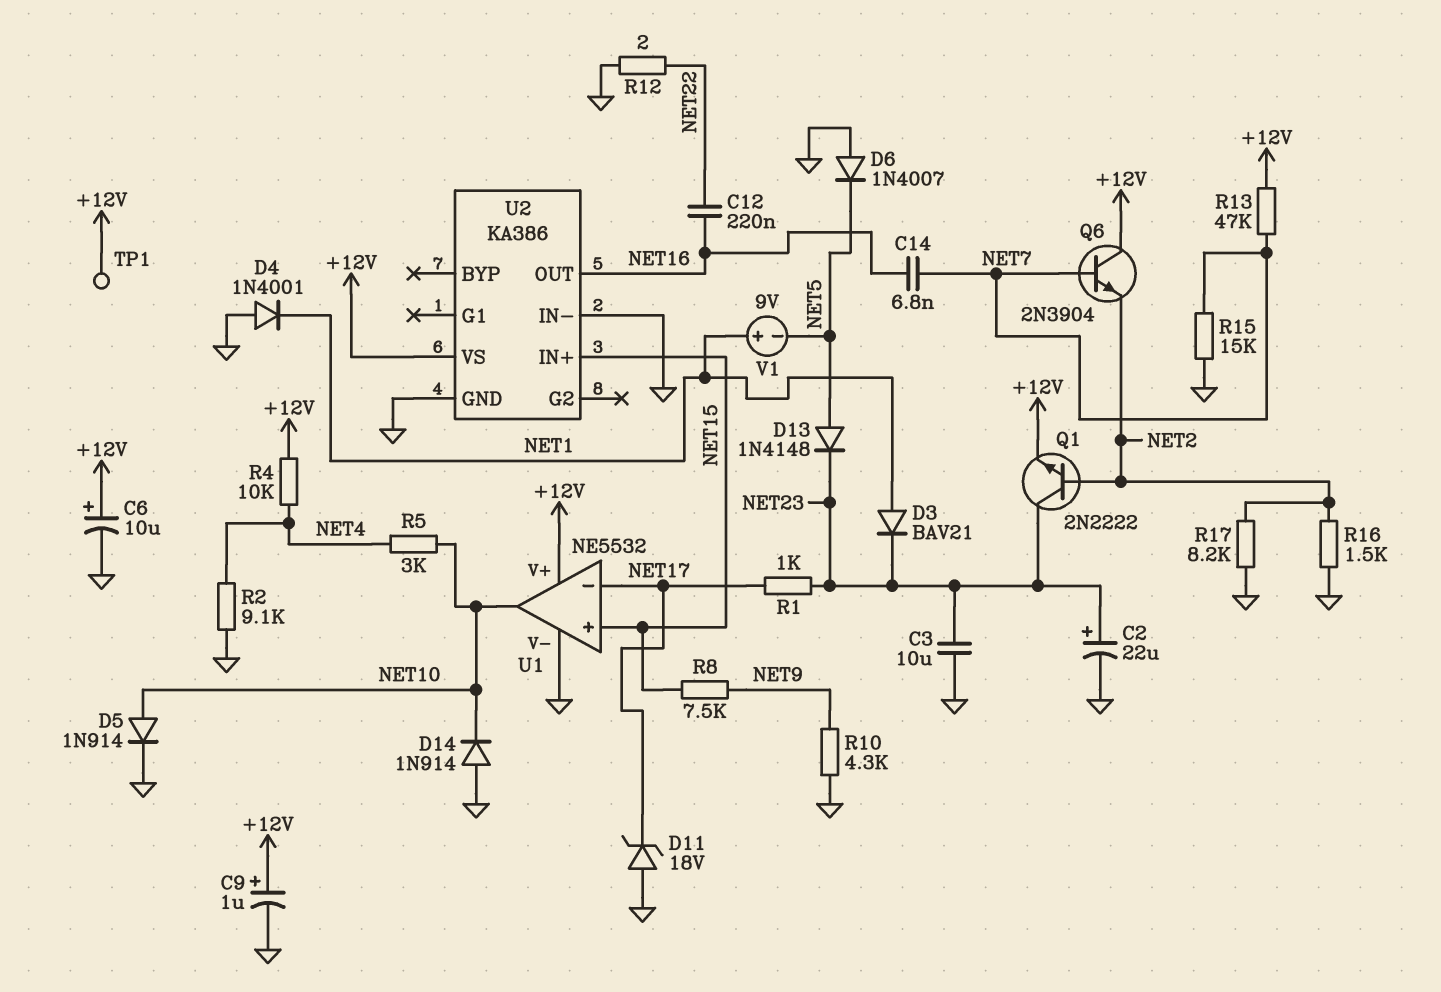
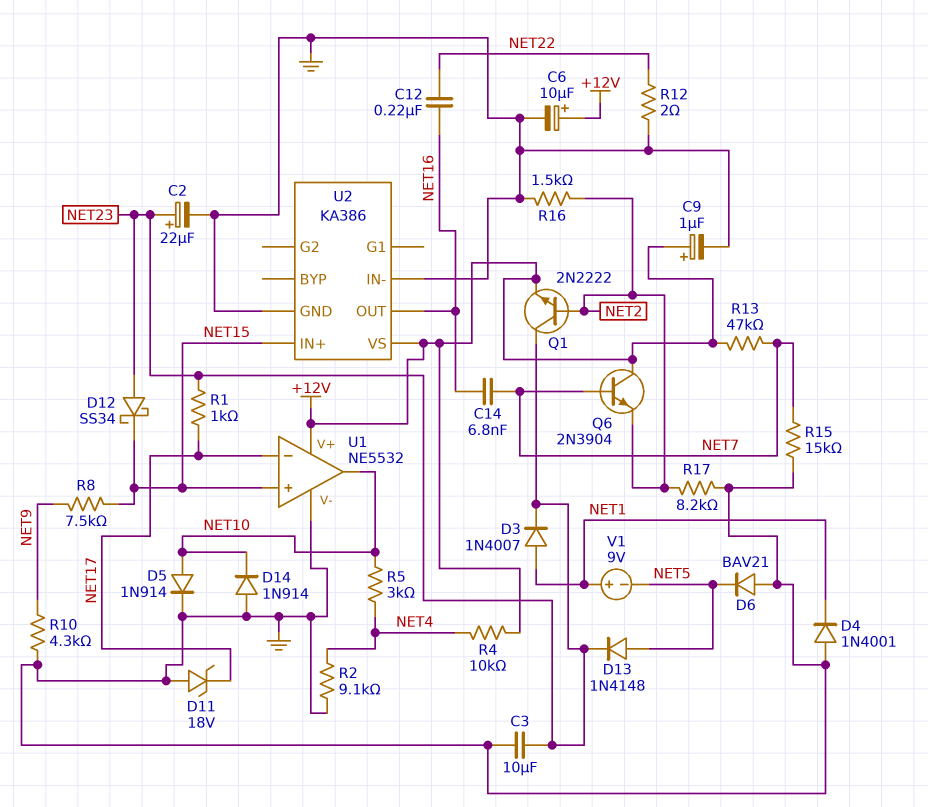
D3: diode BAV21 (A NET1, K NET23) -> diode 1N4007 (A NET1, K NET23)
D6: diode 1N4007 (A GND, K NET5) -> diode BAV21 (A GND, K NET5)
D12: none -> schottky SS34 (A NET23, K NET15)
TP1: test point (+12V) -> none

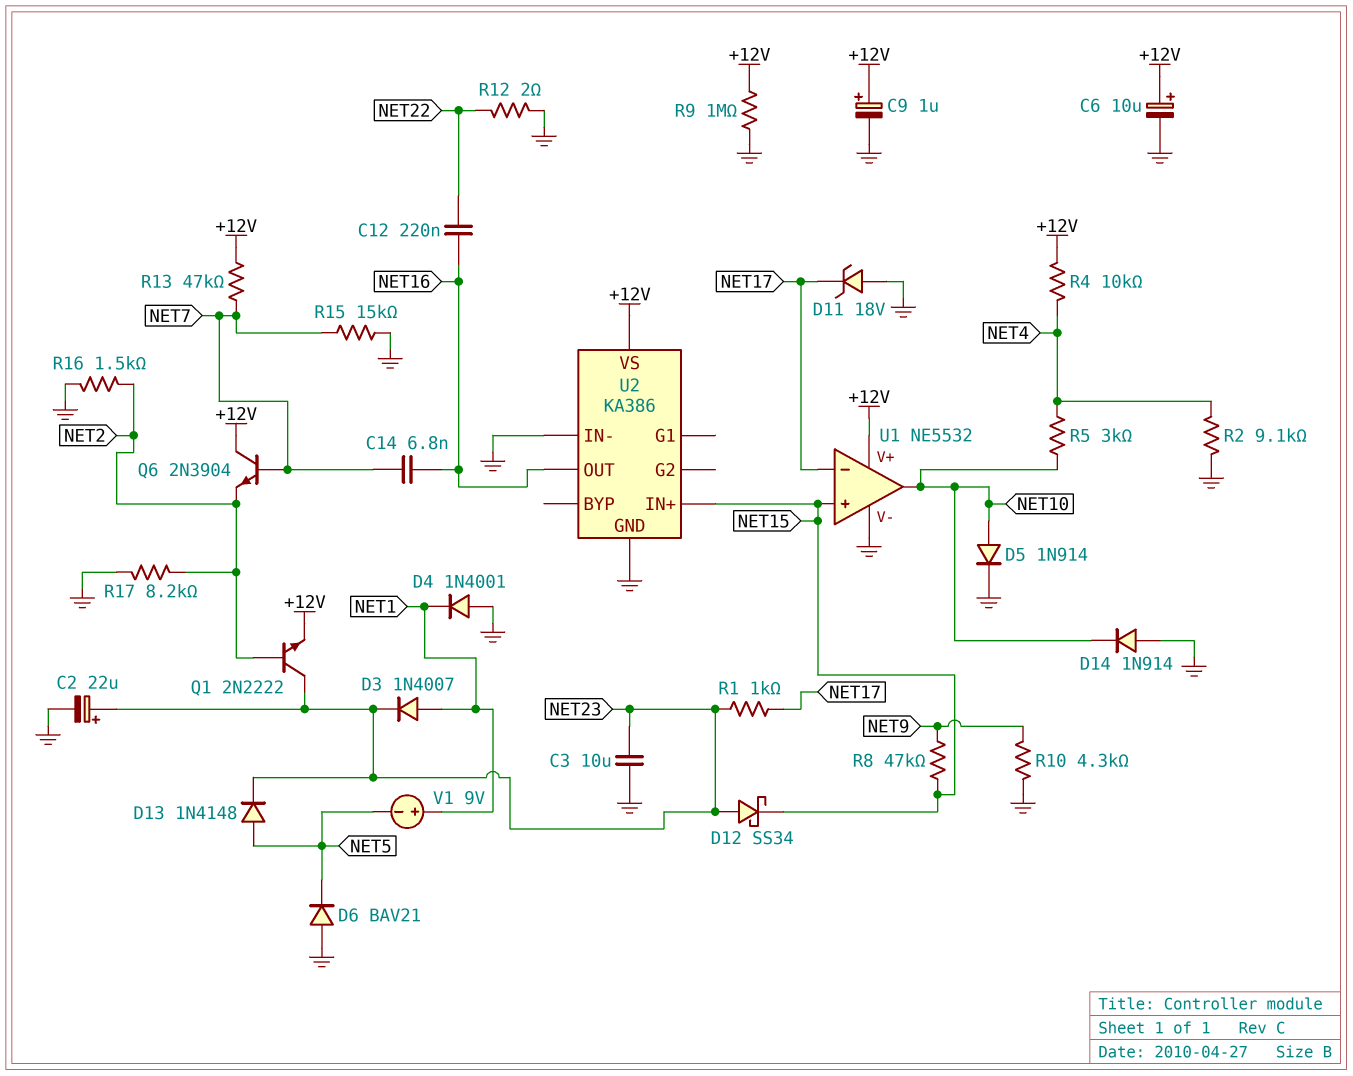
R8: 7.5k (NET9, NET15) -> 47k (NET9, NET15)
R9: none -> 1M (+12V, GND)

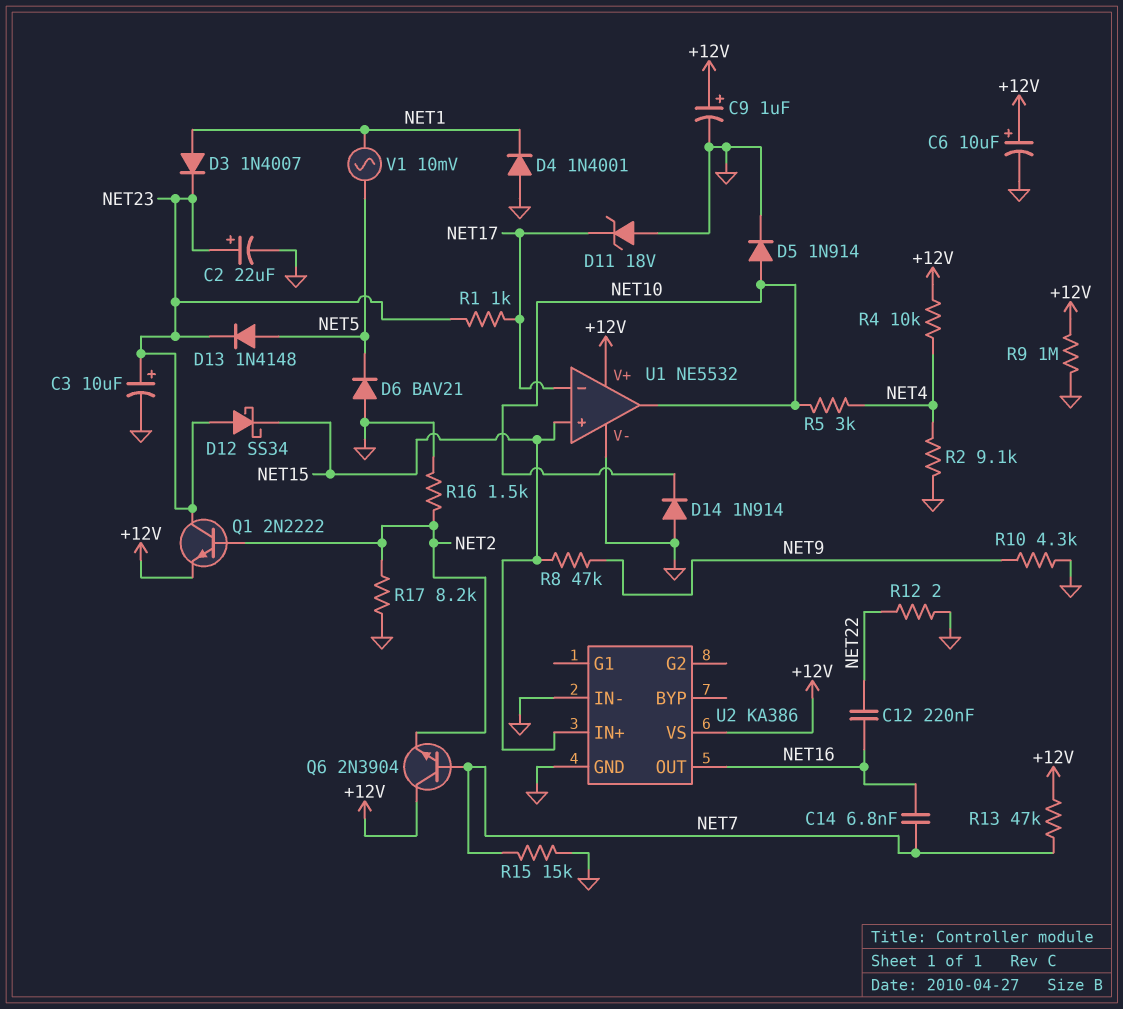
C3: 10uF (GND, NET23) -> 10uF (plus NET23, minus GND)
V1: 9V (plus NET1, minus NET5) -> AC 10mV (NET1, NET5)

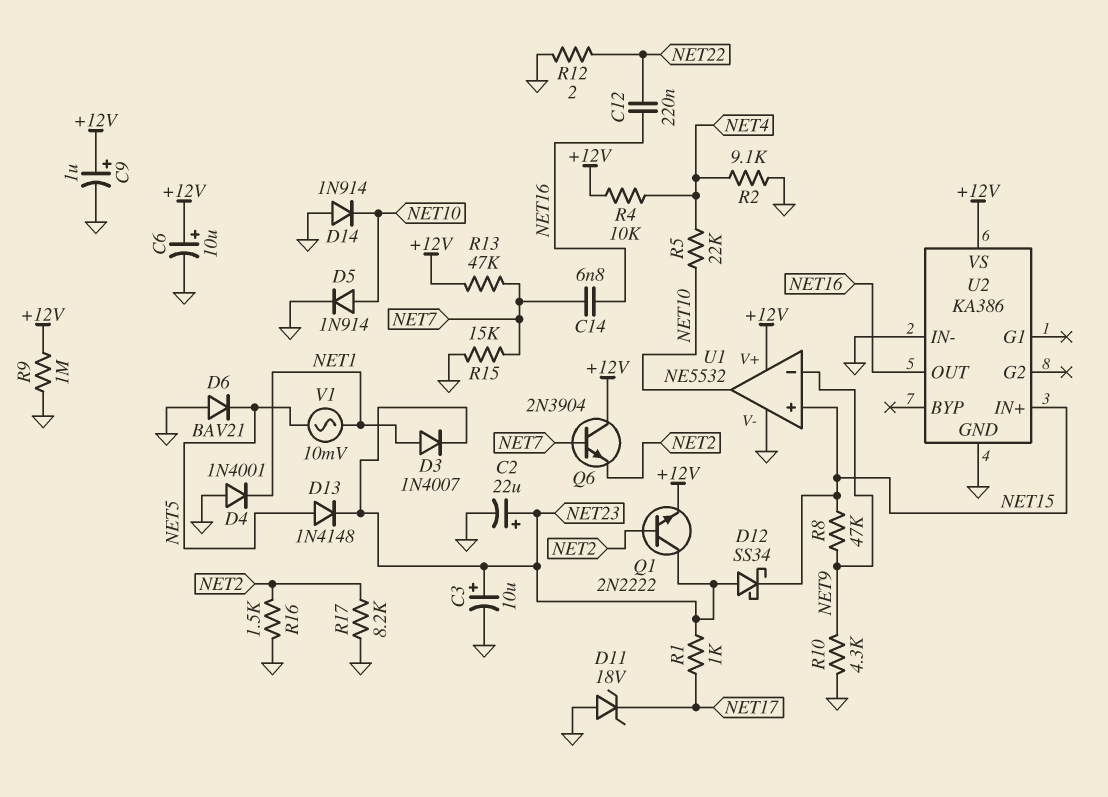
R5: 3k (NET4, NET10) -> 22k (NET4, NET10)
U1 pin in-: NET17 -> NET9

